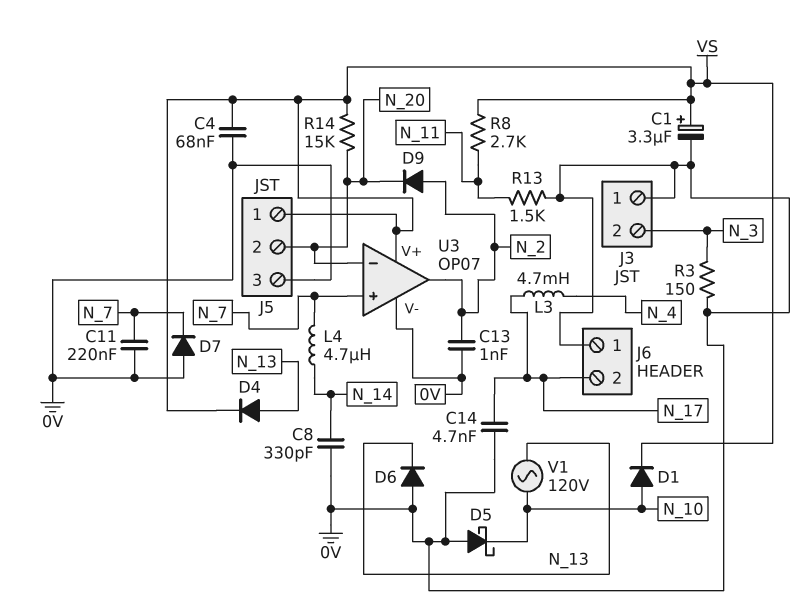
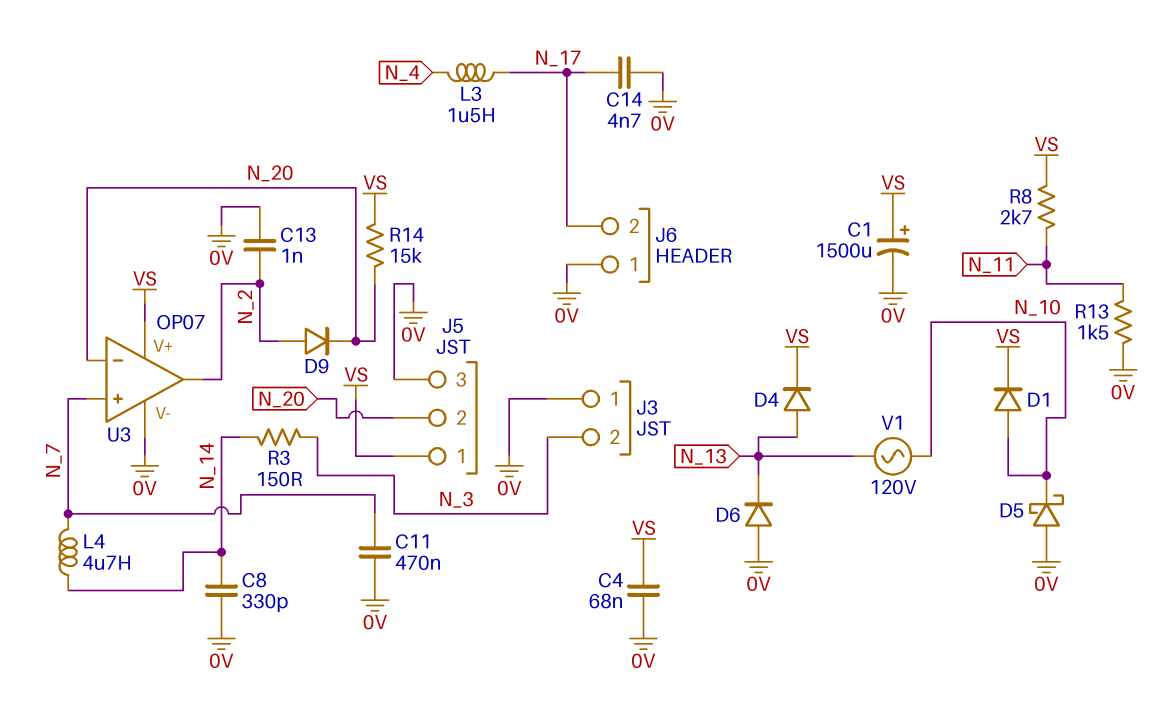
C1: 3.3uF (plus VS, minus 0V) -> 1500uF (plus VS, minus 0V)
C11: 220nF (0V, N_7) -> 470nF (0V, N_7)
D7: diode (A 0V, K N_7) -> none
L3: 4.7mH (N_4, N_17) -> 1.5uH (N_4, N_17)
R3: 150 (0V, N_3) -> 150 (N_3, N_14)

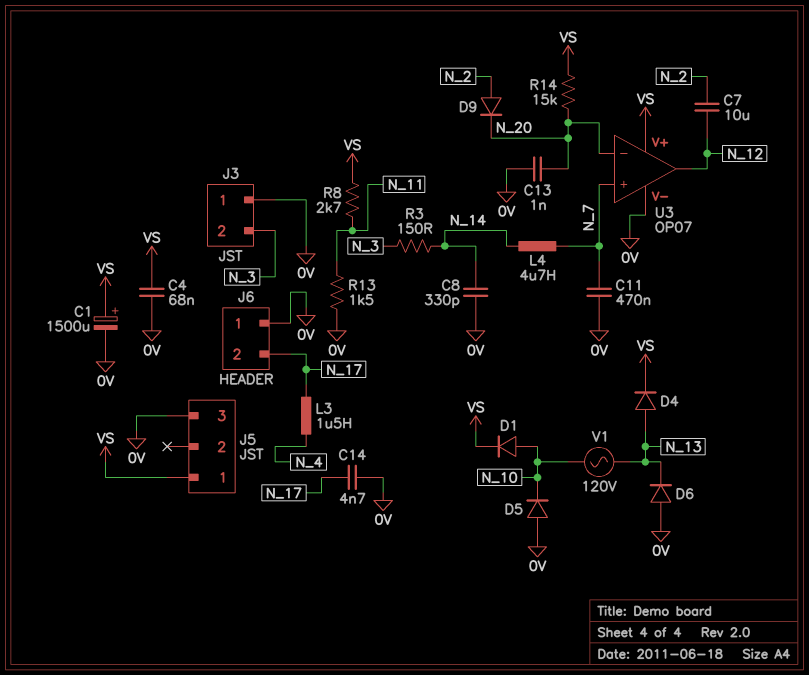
C7: none -> 10uF (N_2, N_12)
C13: 1nF (0V, N_2) -> 1nF (0V, N_20)
D5: schottky (A 0V, K N_10) -> diode (A 0V, K N_10)
J5 pin 2: N_20 -> none
U3 pin out: N_2 -> N_12

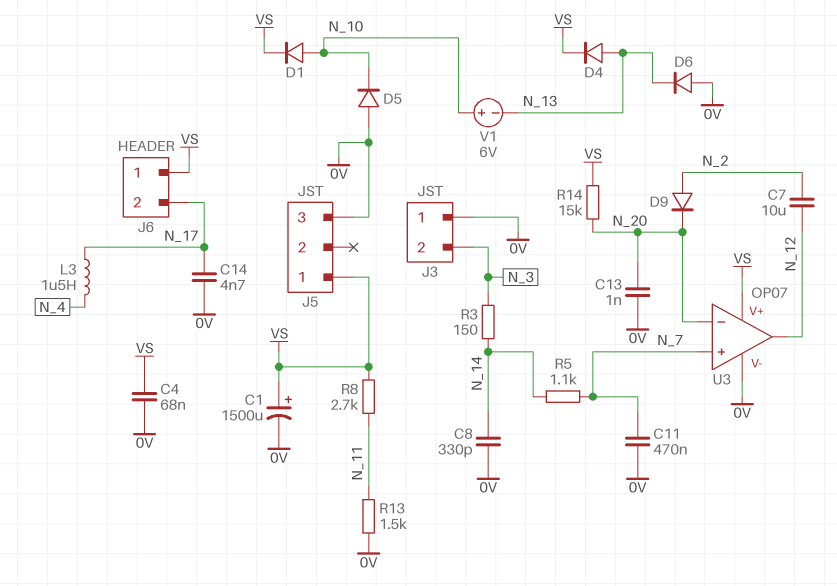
J6 pin 1: 0V -> VS
L4: 4.7uH (N_7, N_14) -> none
R5: none -> 1.1k (N_7, N_14)
V1: AC 120V (N_10, N_13) -> 6V (plus N_10, minus N_13)

